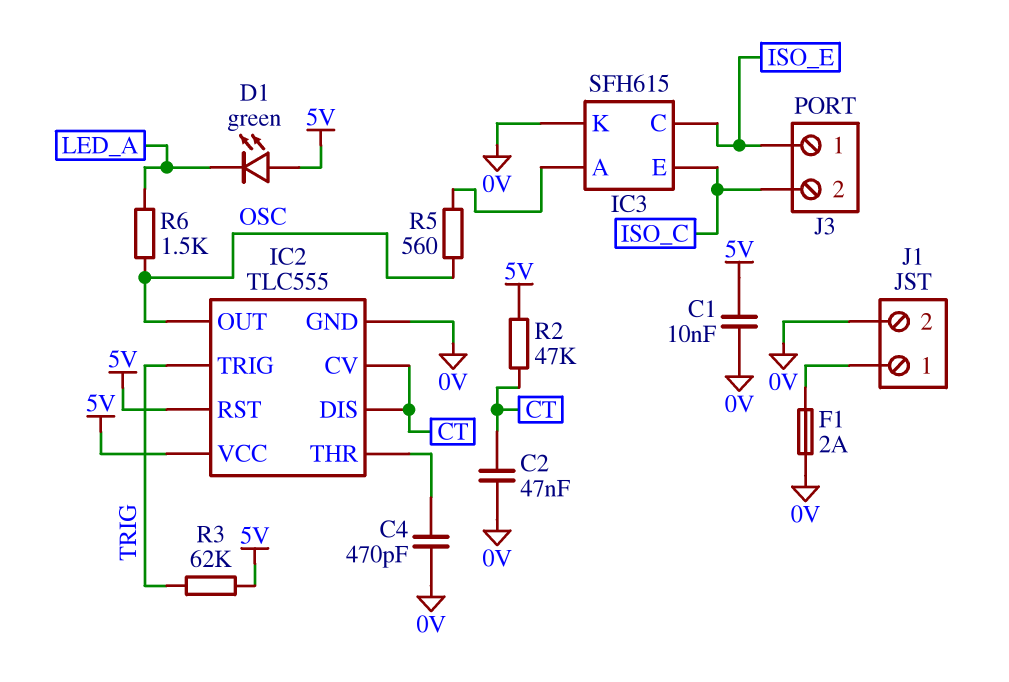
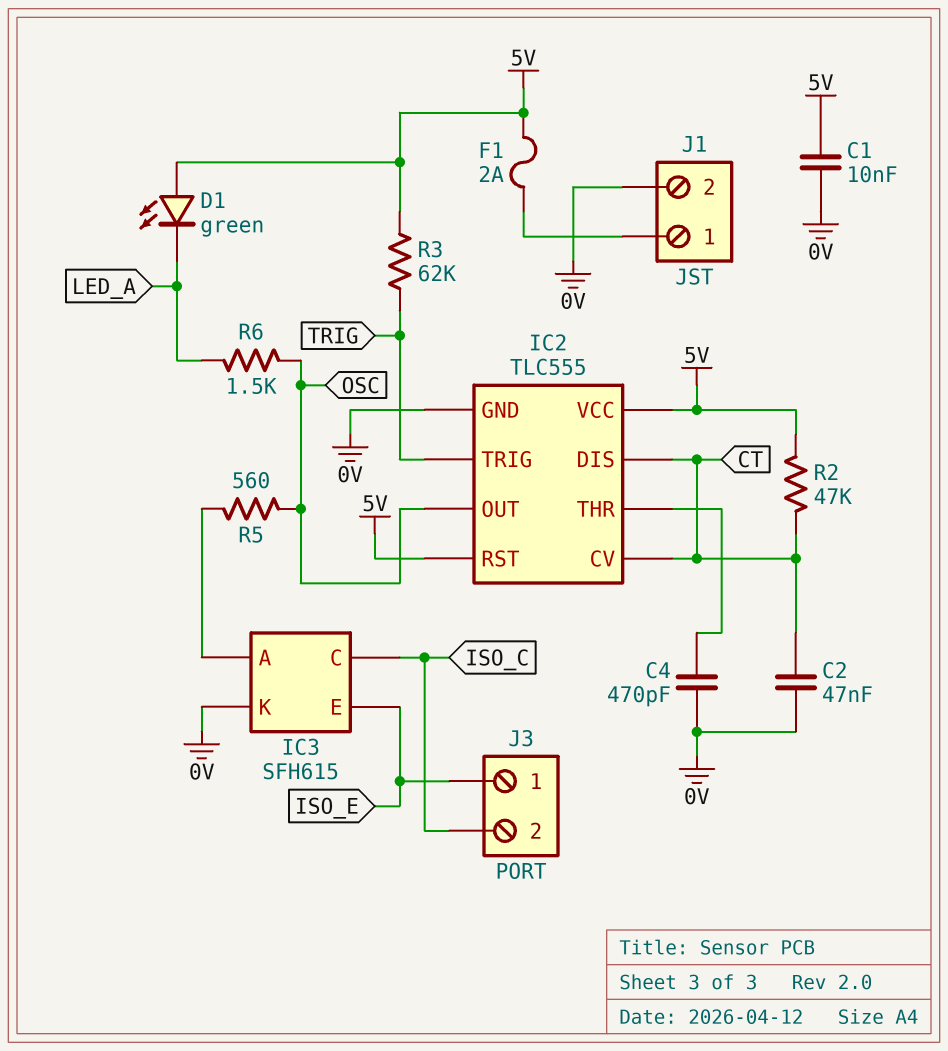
F1: 2A (0V, J1/1) -> 2A (5V, J1/1)
IC3 pin C: ISO_E -> ISO_C
IC3 pin E: ISO_C -> ISO_E

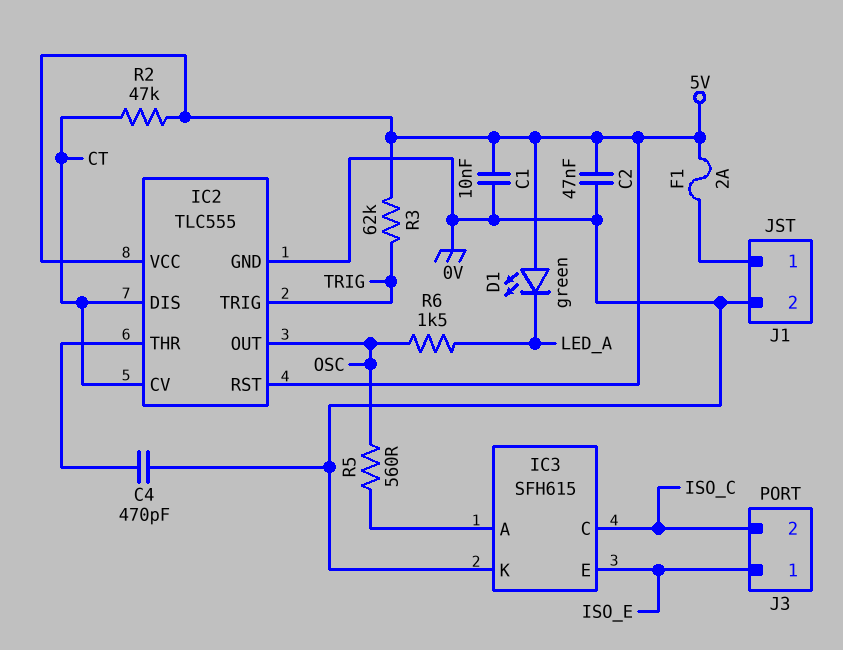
C2: 47nF (0V, CT) -> 47nF (0V, 5V)

